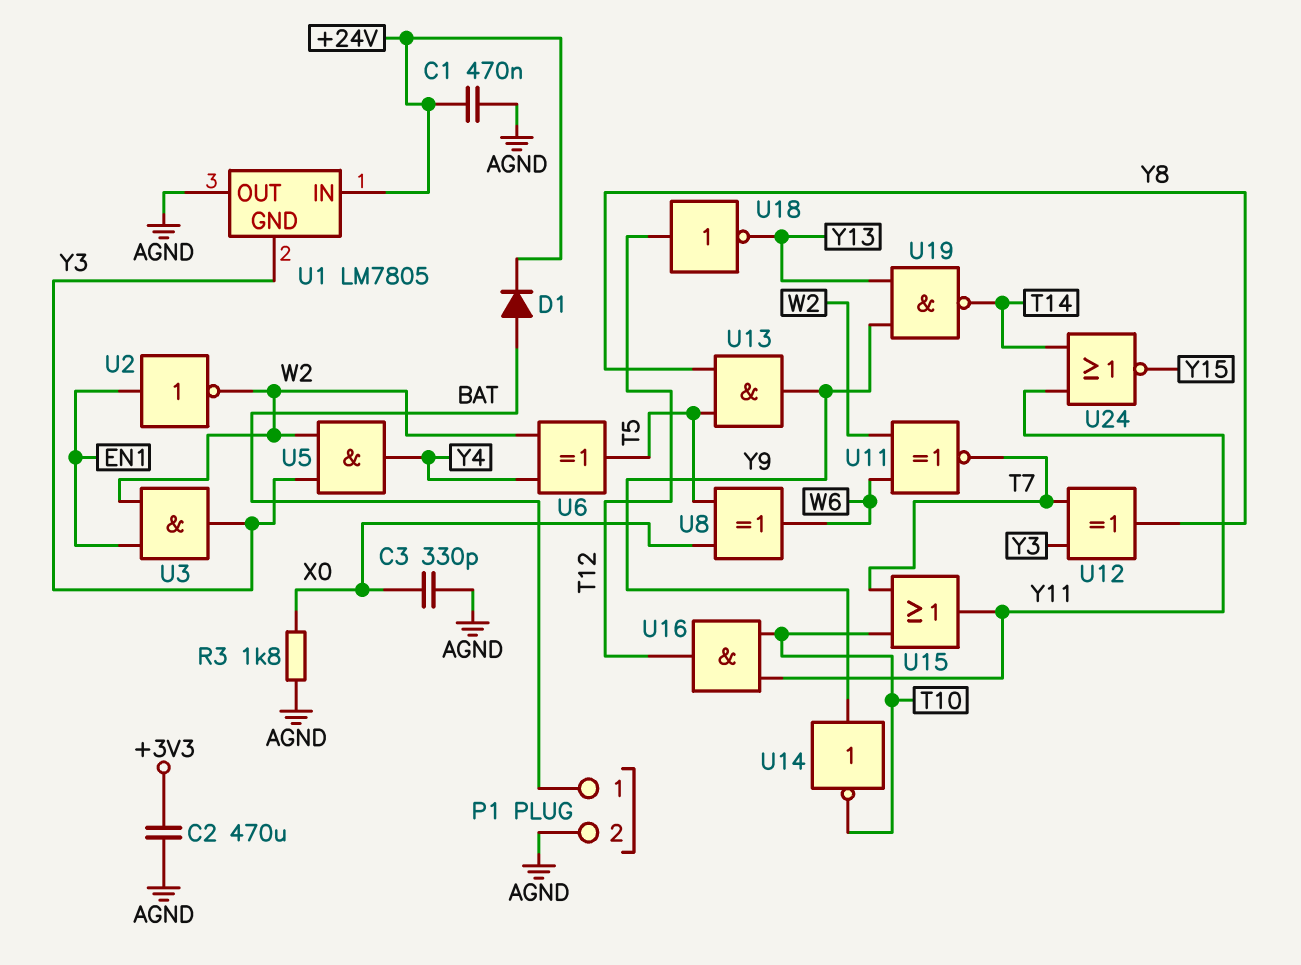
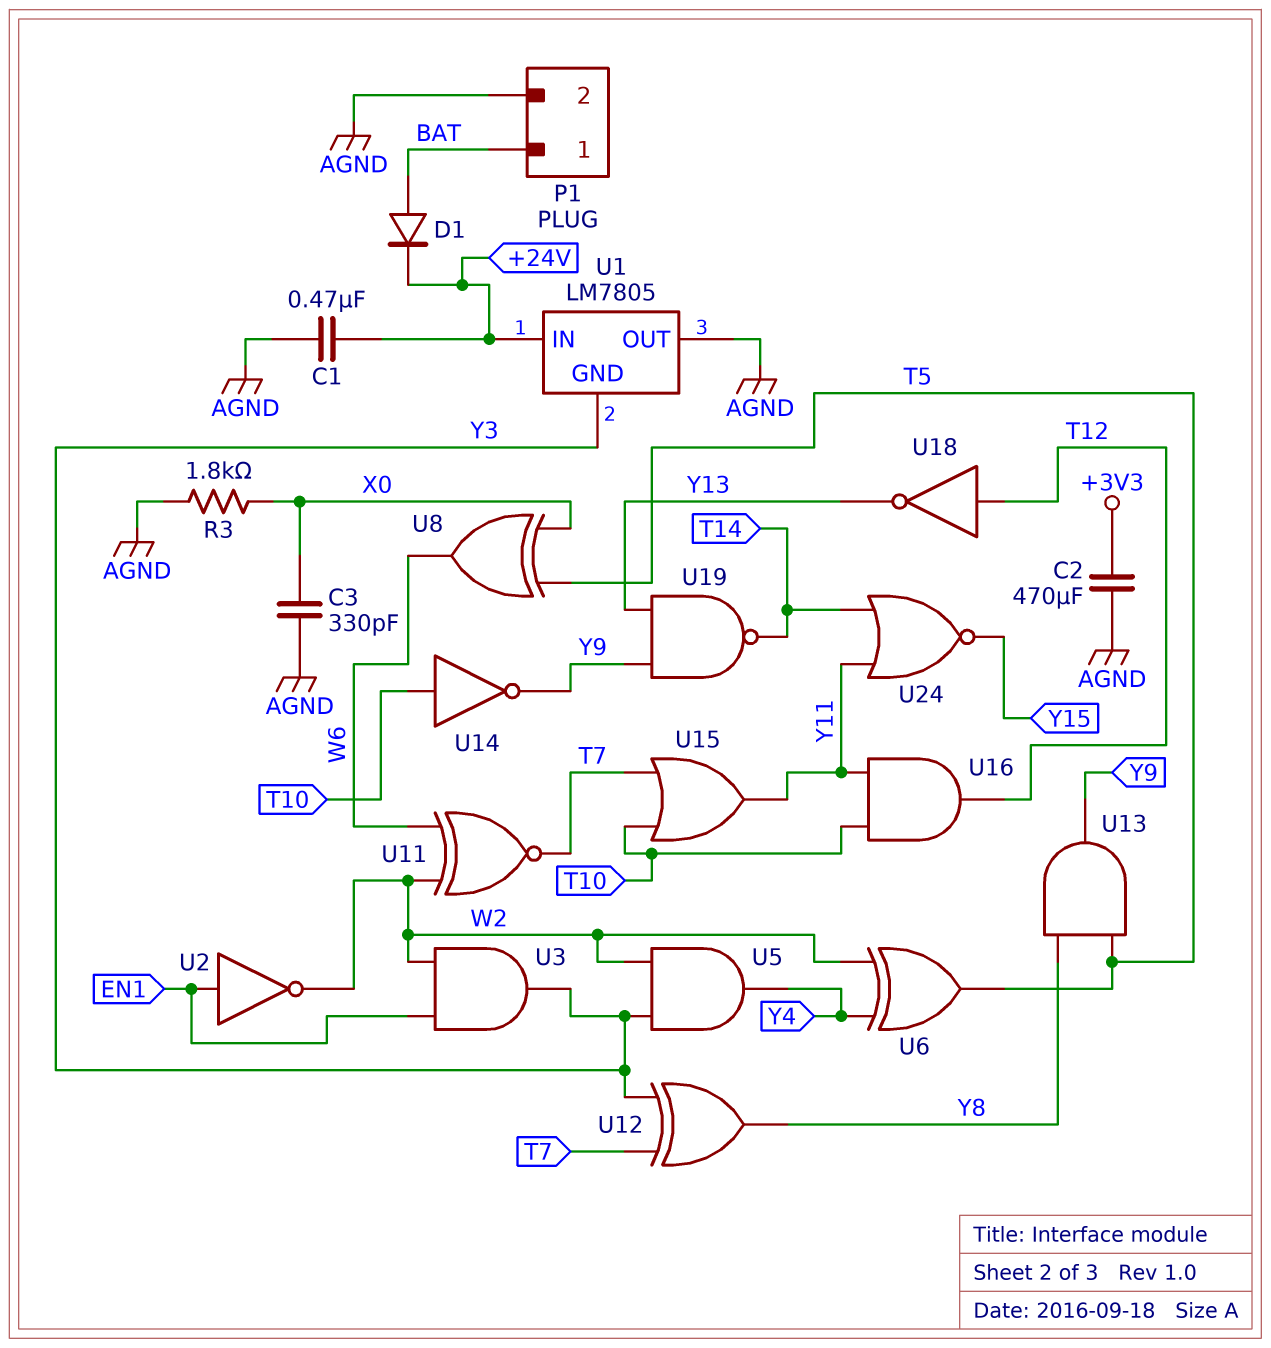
U14: NOT (in Y9, out T10) -> NOT (in T10, out Y9)

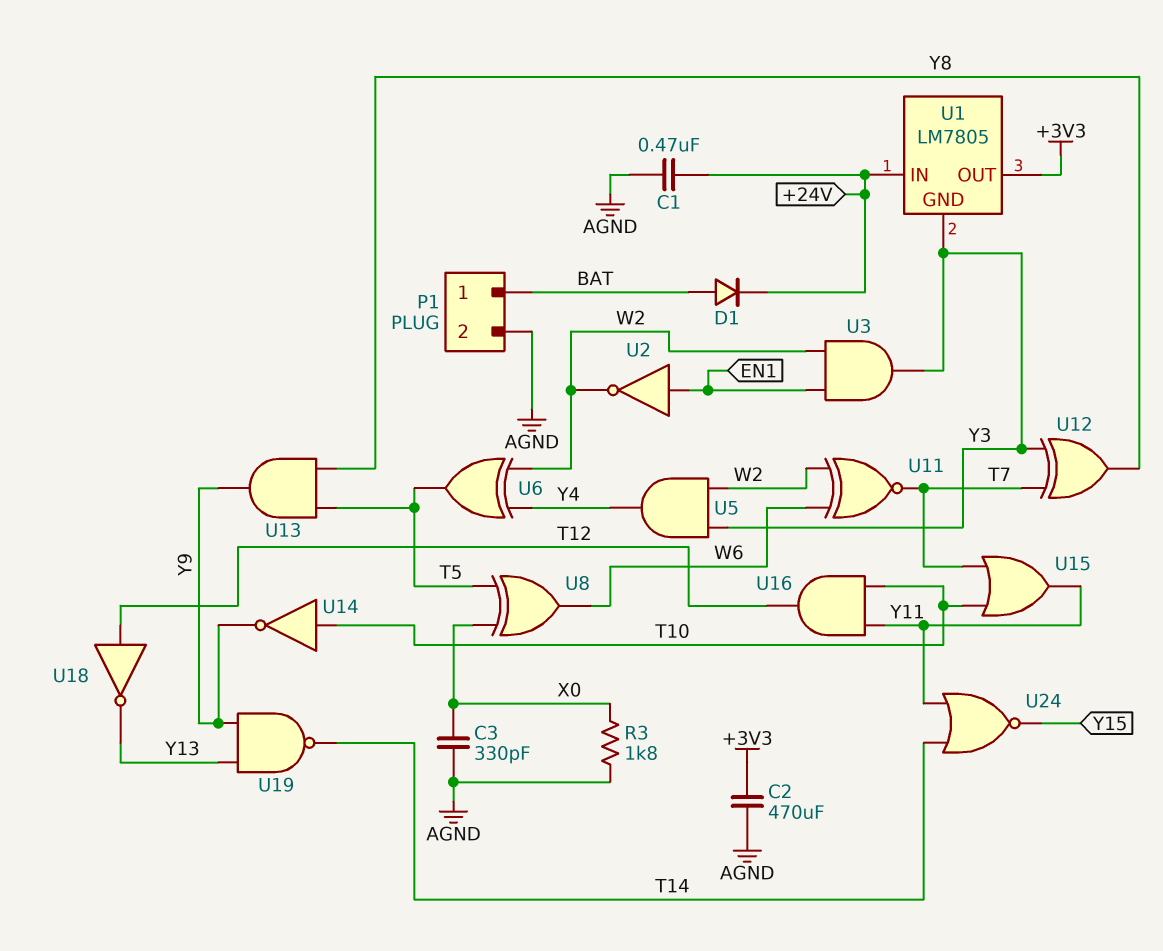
U1 pin OUT: AGND -> +3V3

